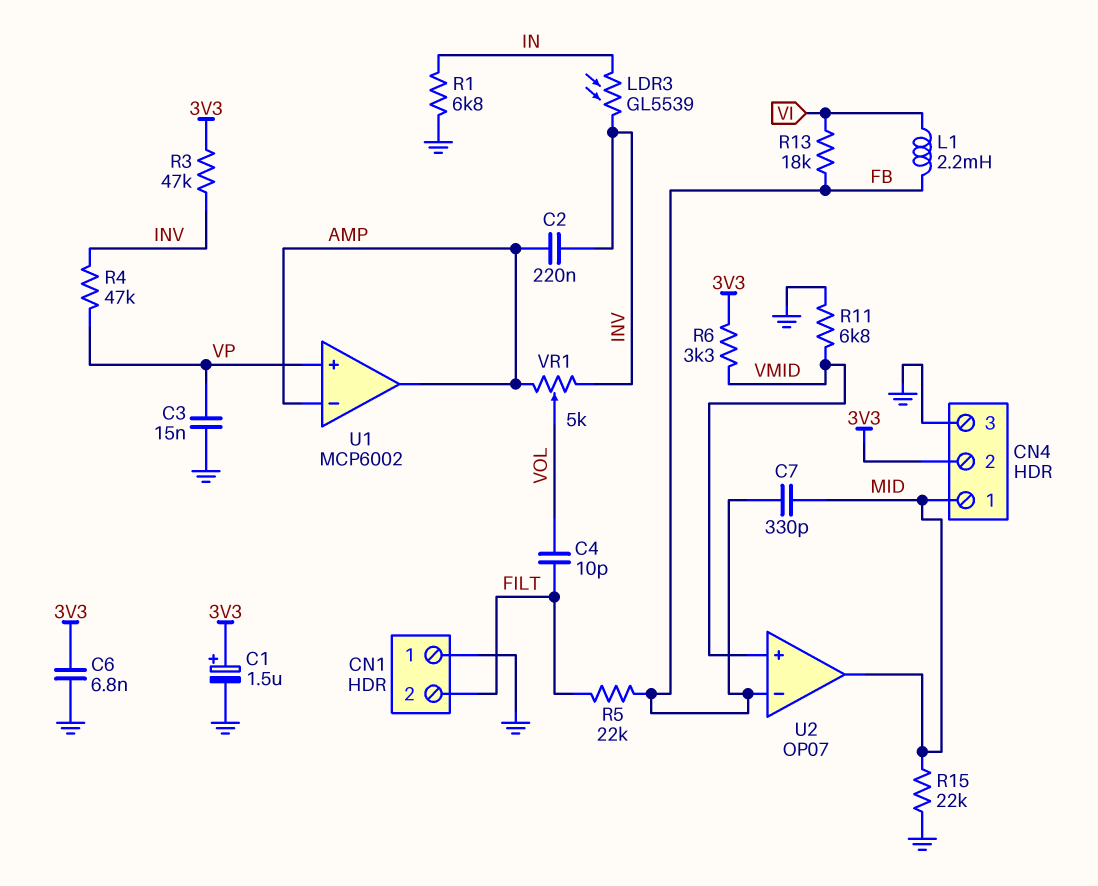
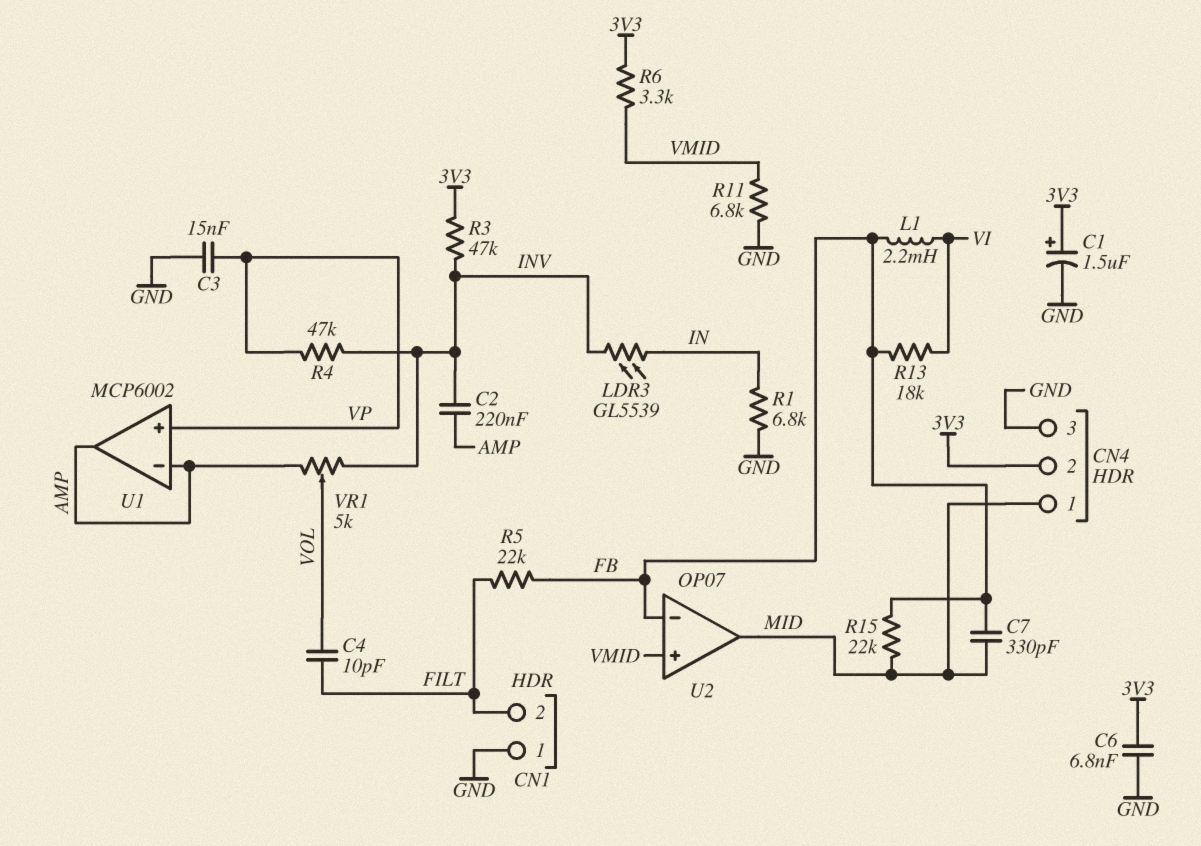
R15: 22k (GND, MID) -> 22k (FB, MID)

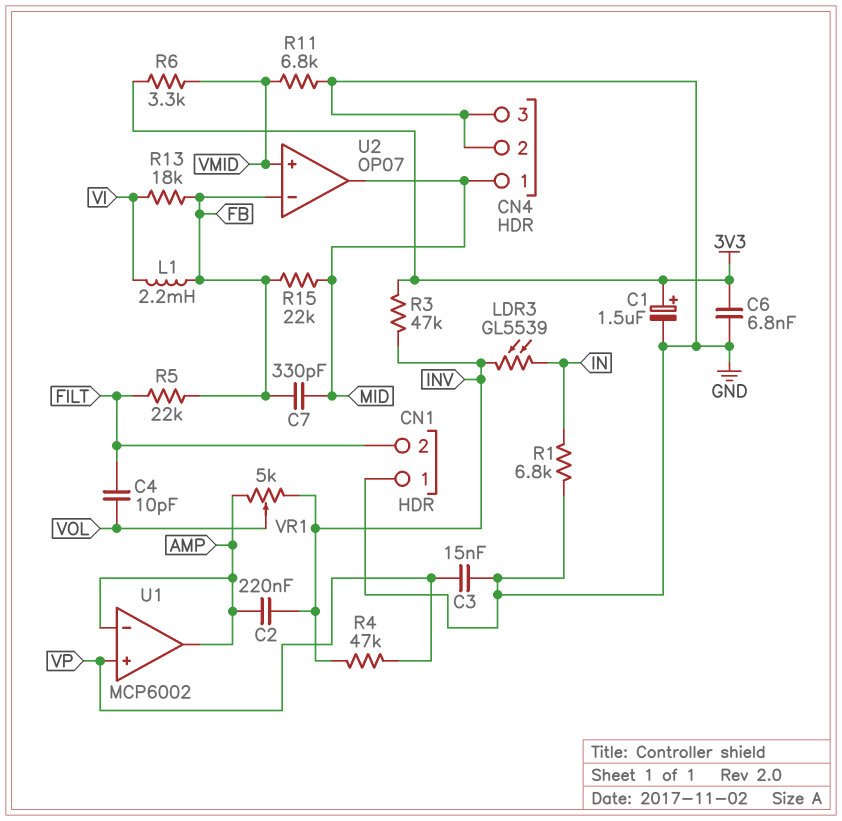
CN4 pin 2: 3V3 -> GND

